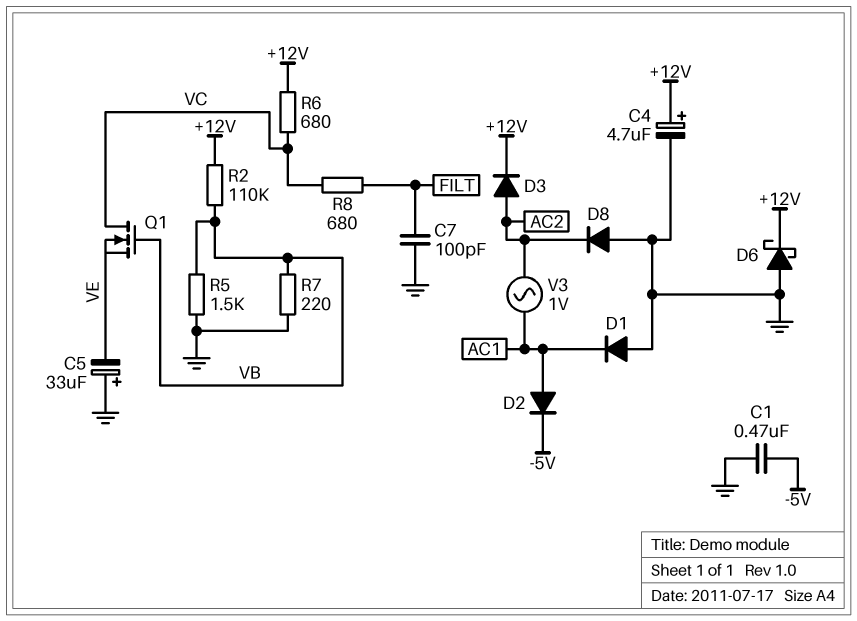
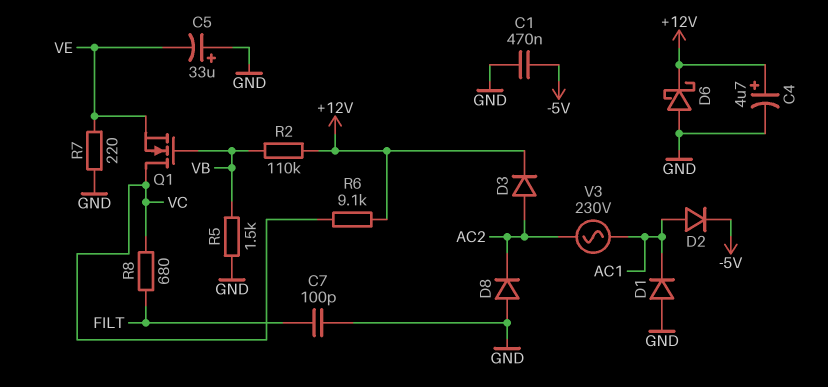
R6: 680 (+12V, VC) -> 9.1k (+12V, VC)
R7: 220 (GND, VB) -> 220 (GND, VE)
V3: AC 1V (AC1, AC2) -> AC 230V (AC1, AC2)

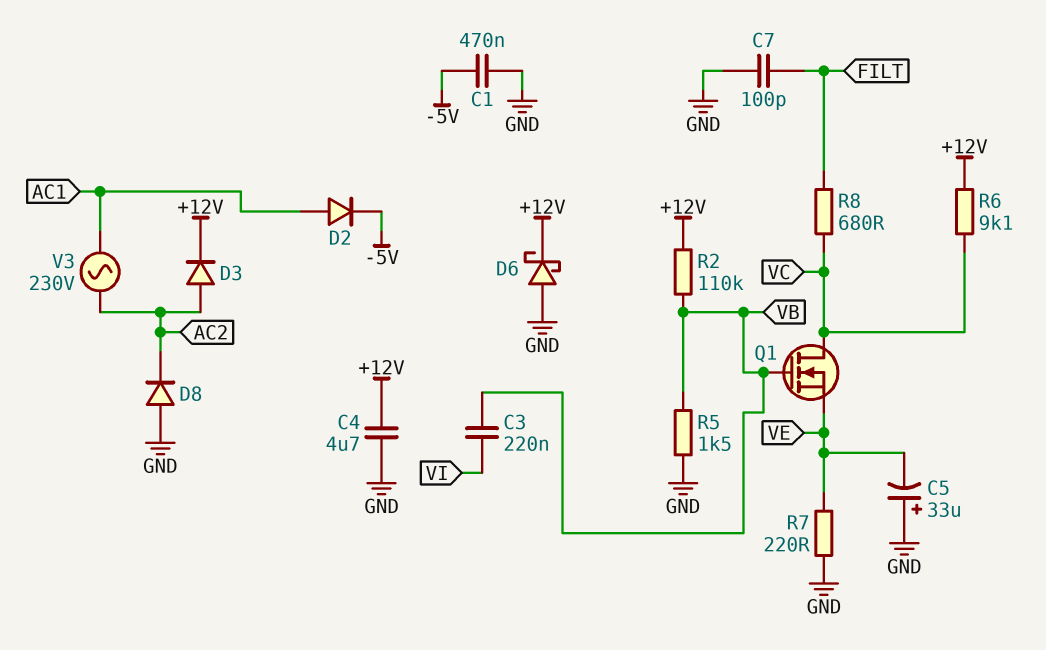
C3: none -> 220nF (VB, VI)
C4: 4.7uF (plus +12V, minus GND) -> 4.7uF (+12V, GND)
D1: diode (A GND, K AC1) -> none

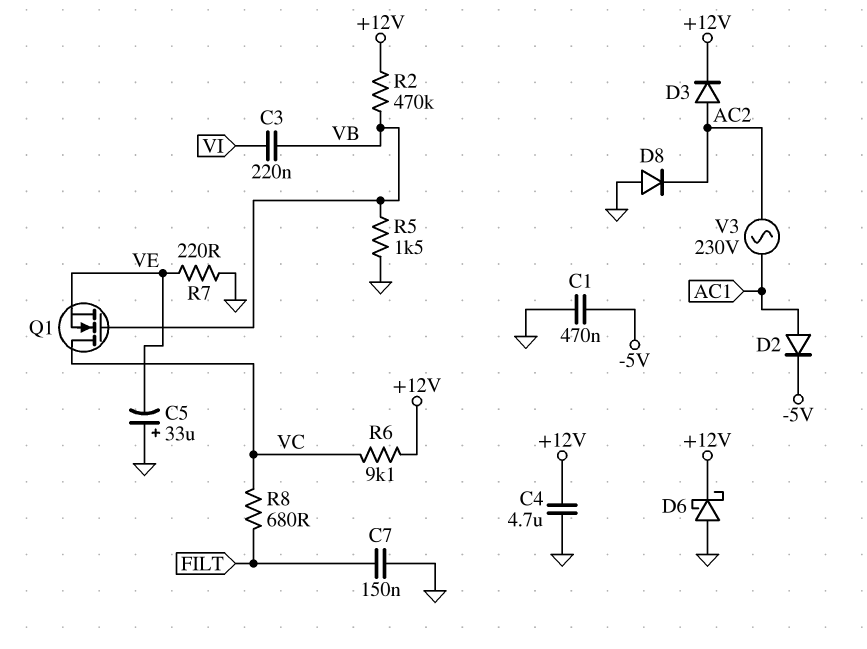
C7: 100pF (FILT, GND) -> 150nF (FILT, GND)
R2: 110k (+12V, VB) -> 470k (+12V, VB)

